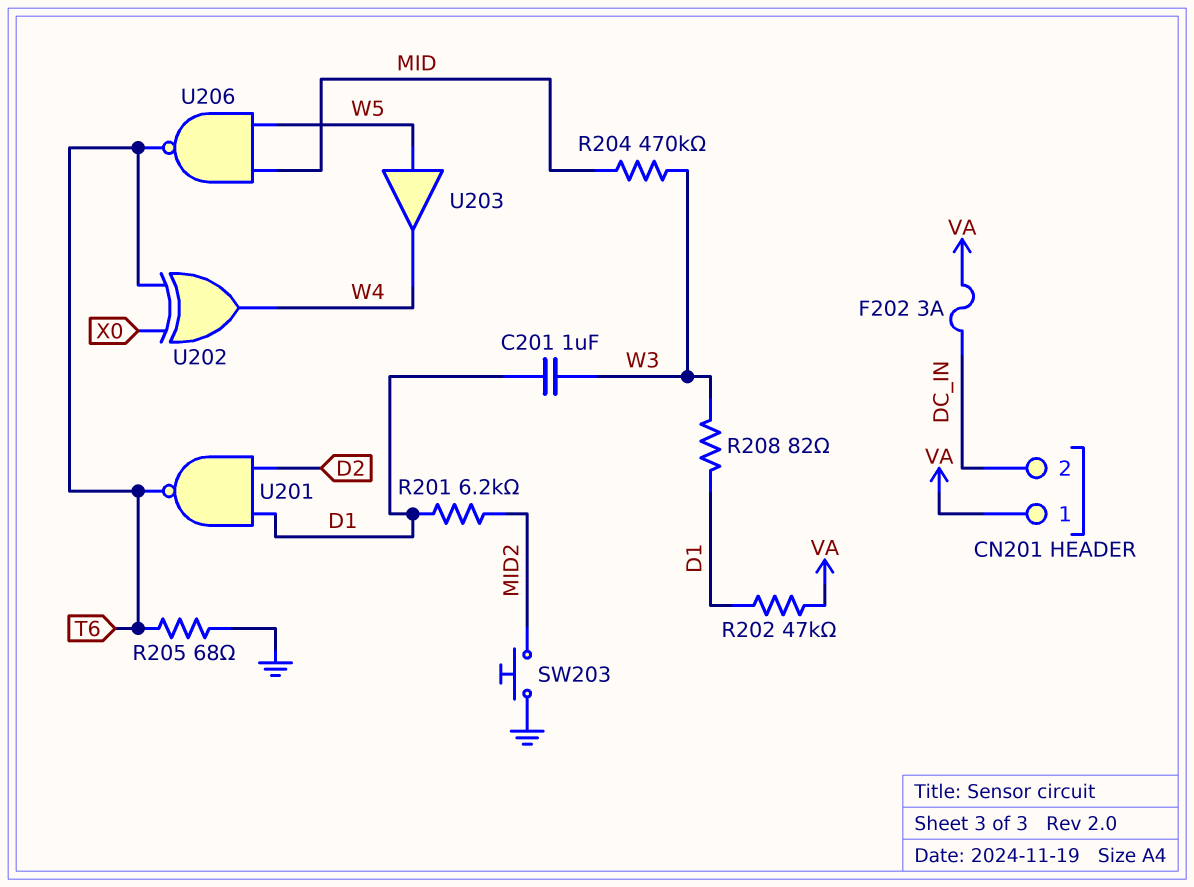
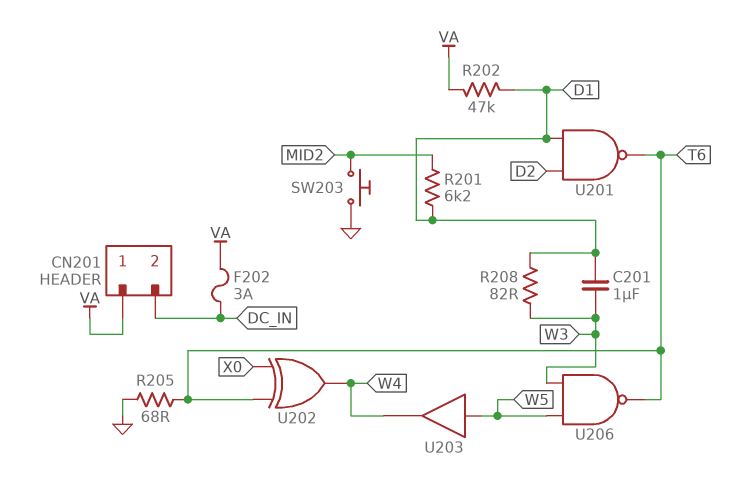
R204: 470k (MID, W3) -> none
U206: NAND (in MID, in W5, out T6) -> NAND (in W3, in W5, out T6)

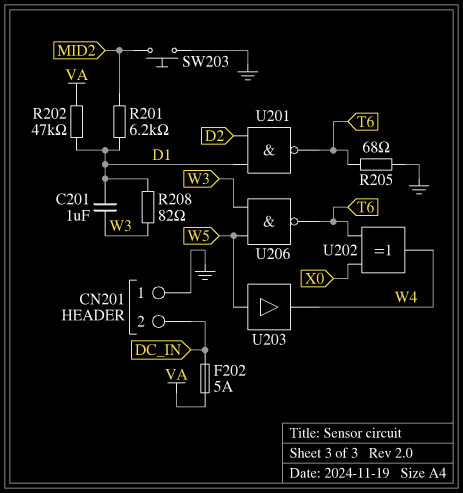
CN201 pin 1: VA -> GND
F202: 3A (DC_IN, VA) -> 5A (DC_IN, VA)

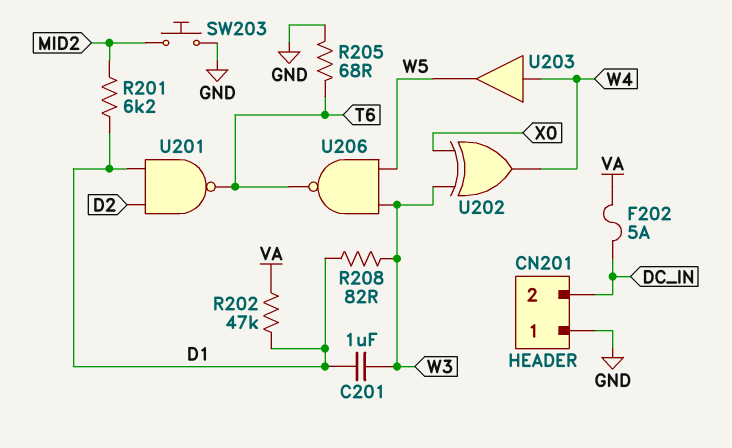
U202: XOR (in T6, in X0, out W4) -> XOR (in W3, in X0, out W4)
U203: buffer (in W5, out W4) -> buffer (in W4, out W5)

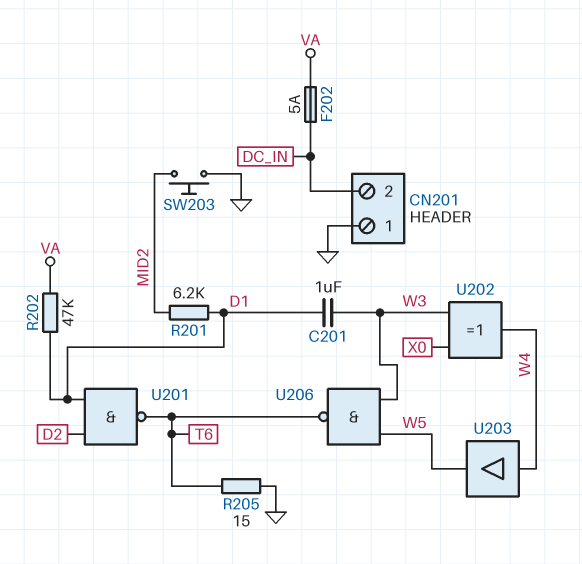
R205: 68 (GND, T6) -> 15 (GND, T6)
R208: 82 (D1, W3) -> none

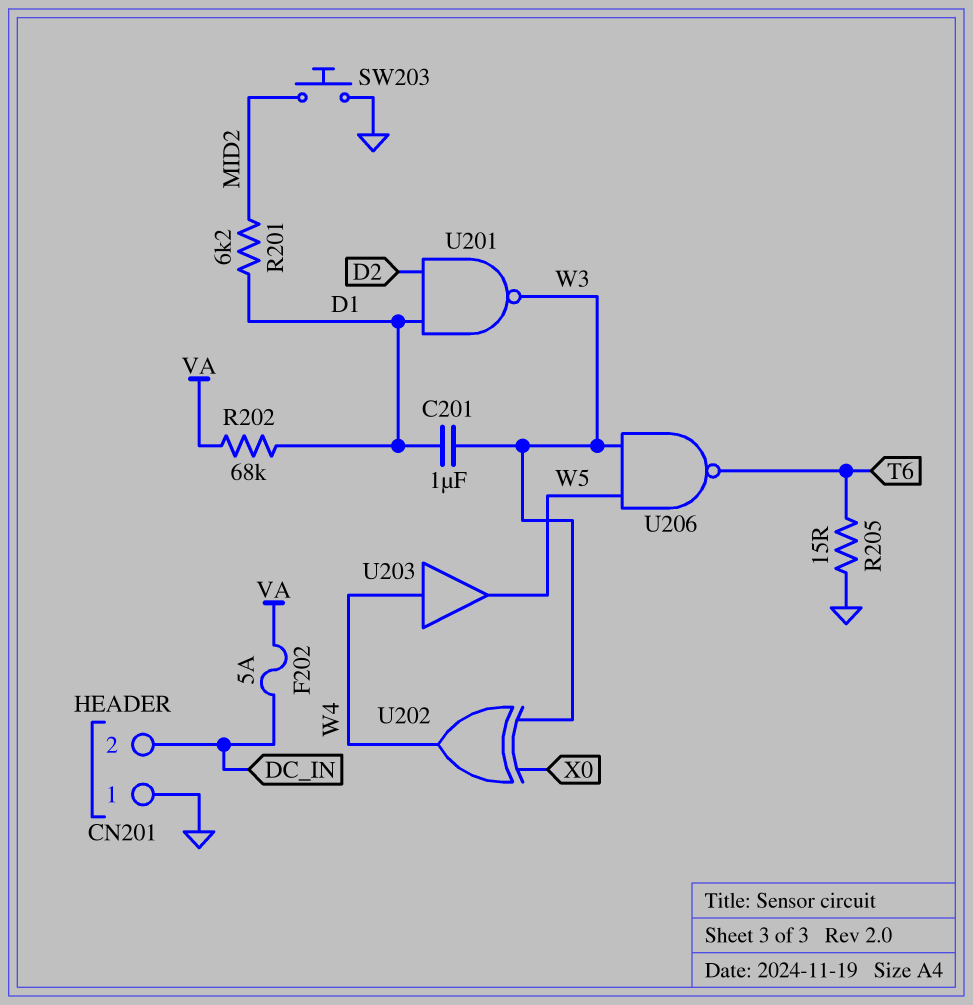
R202: 47k (D1, VA) -> 68k (D1, VA)
U201: NAND (in D1, in D2, out T6) -> NAND (in D1, in D2, out W3)

